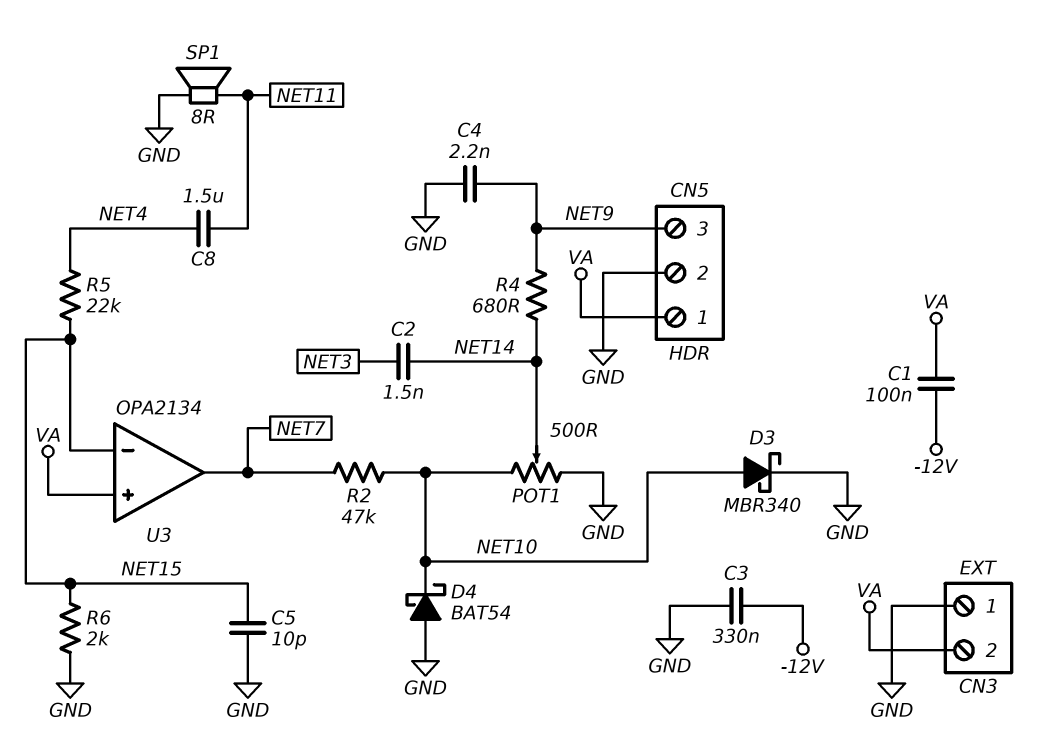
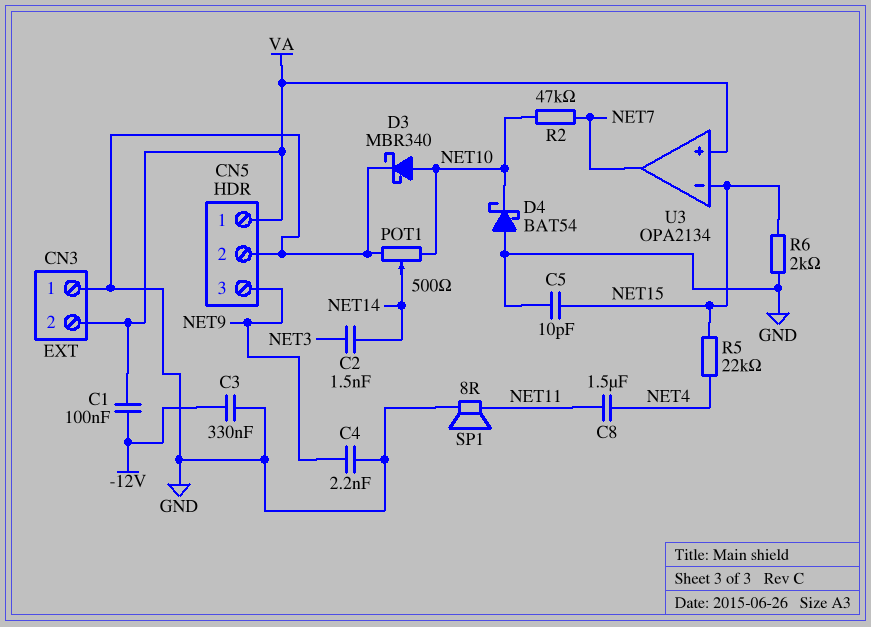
R4: 680 (NET9, NET14) -> none

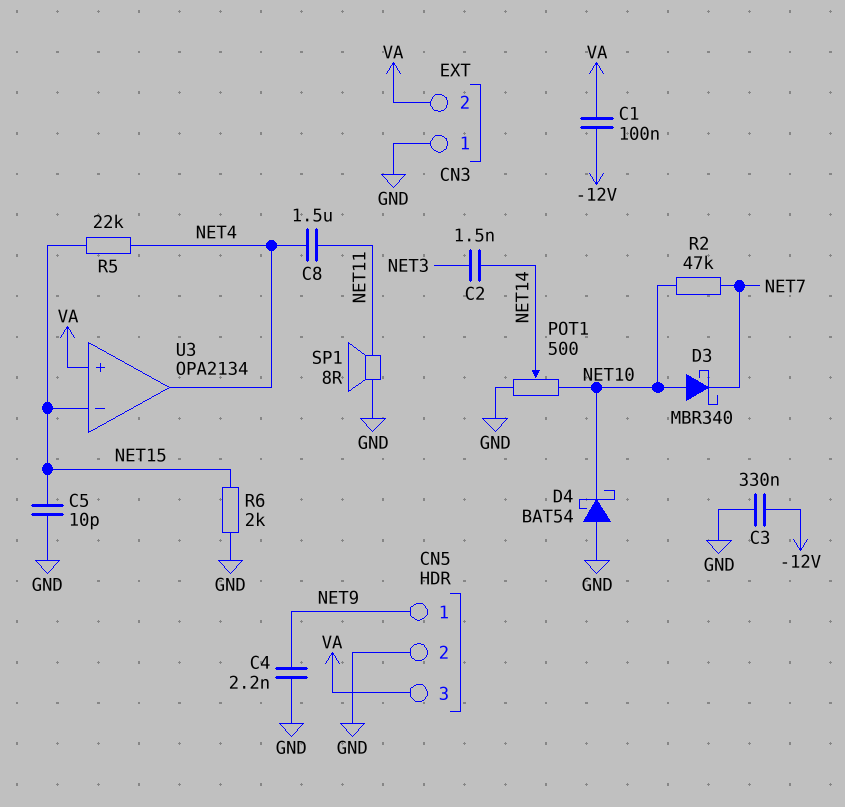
CN5 pin 1: VA -> NET9
CN5 pin 3: NET9 -> VA
D3: schottky MBR340 (A NET10, K GND) -> schottky MBR340 (A NET10, K NET7)
U3 pin out: NET7 -> NET4

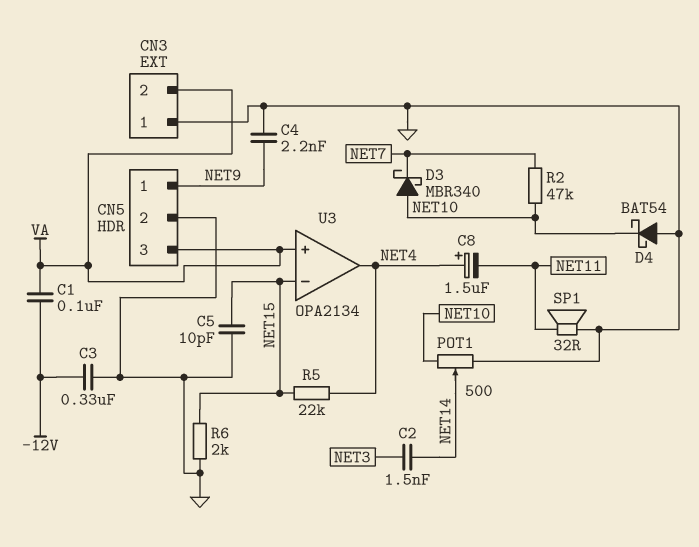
C8: 1.5uF (NET4, NET11) -> 1.5uF (plus NET4, minus NET11)
SP1: speaker 8R (GND, NET11) -> speaker 32R (GND, NET11)

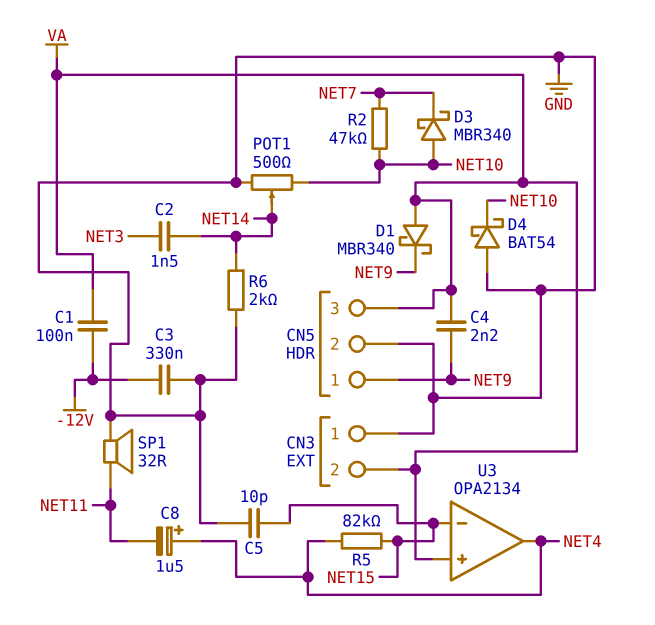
C4: 2.2nF (GND, NET9) -> 2.2nF (NET9, VA)
D1: none -> schottky MBR340 (A VA, K NET9)
R5: 22k (NET4, NET15) -> 82k (NET4, NET15)
R6: 2k (GND, NET15) -> 2k (GND, NET14)

